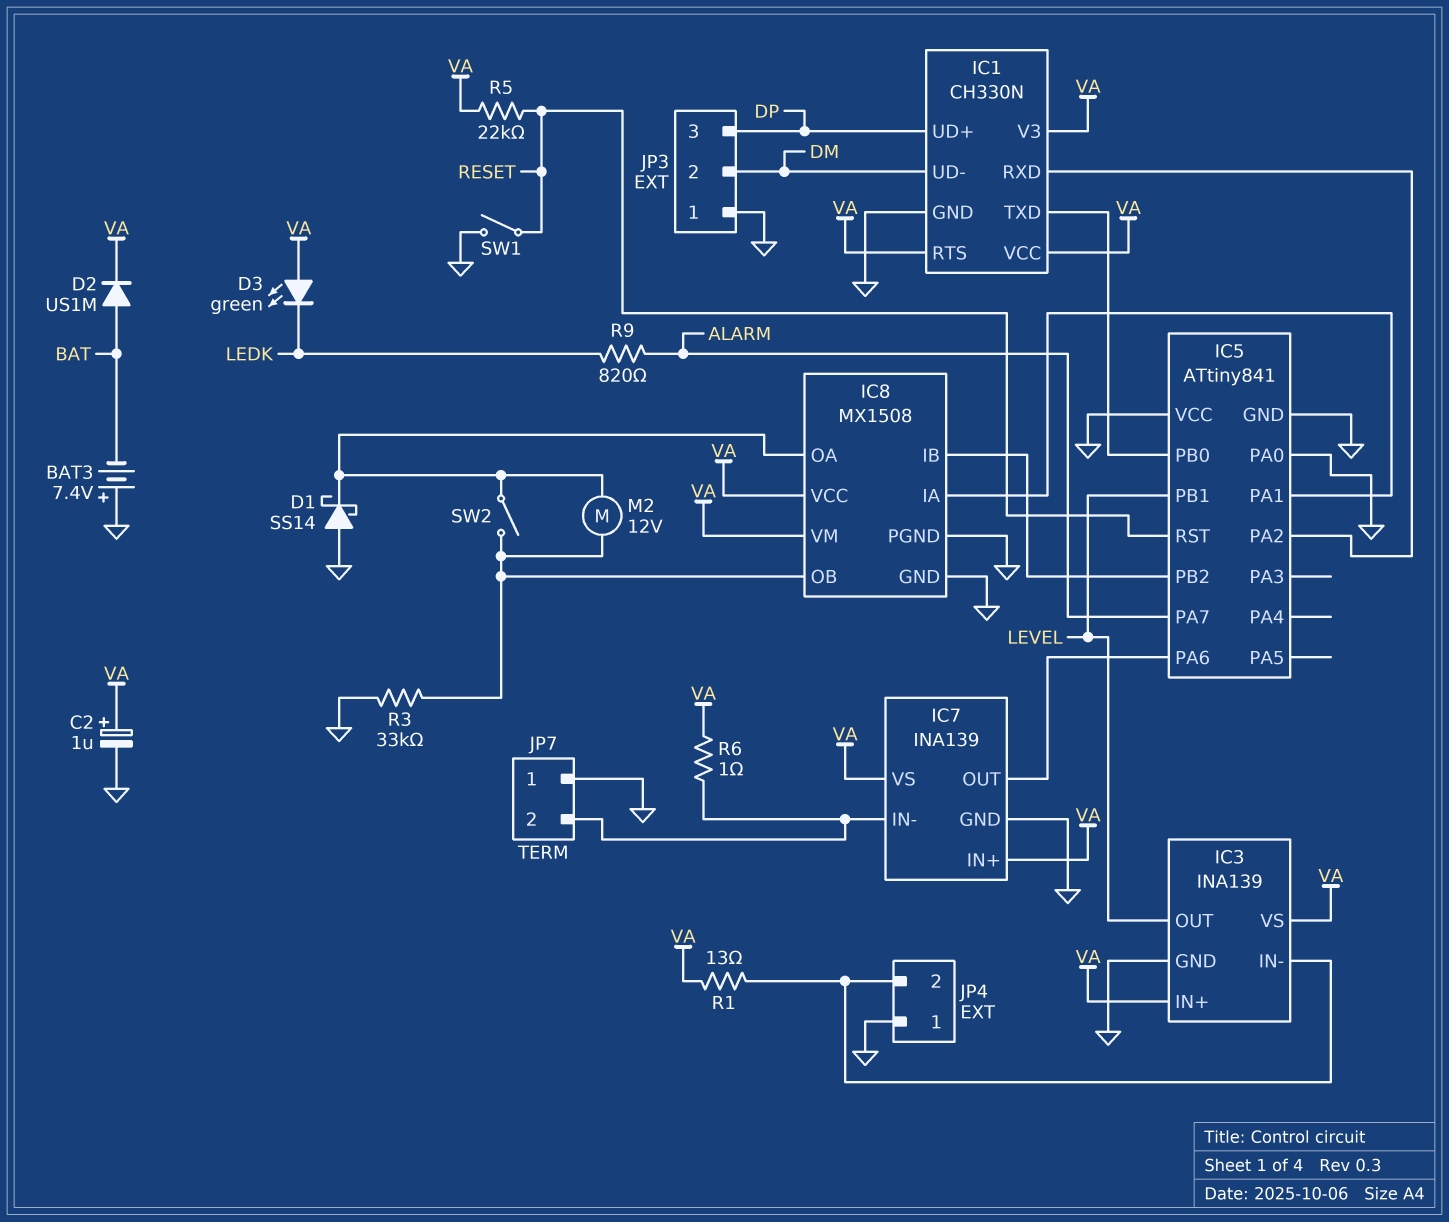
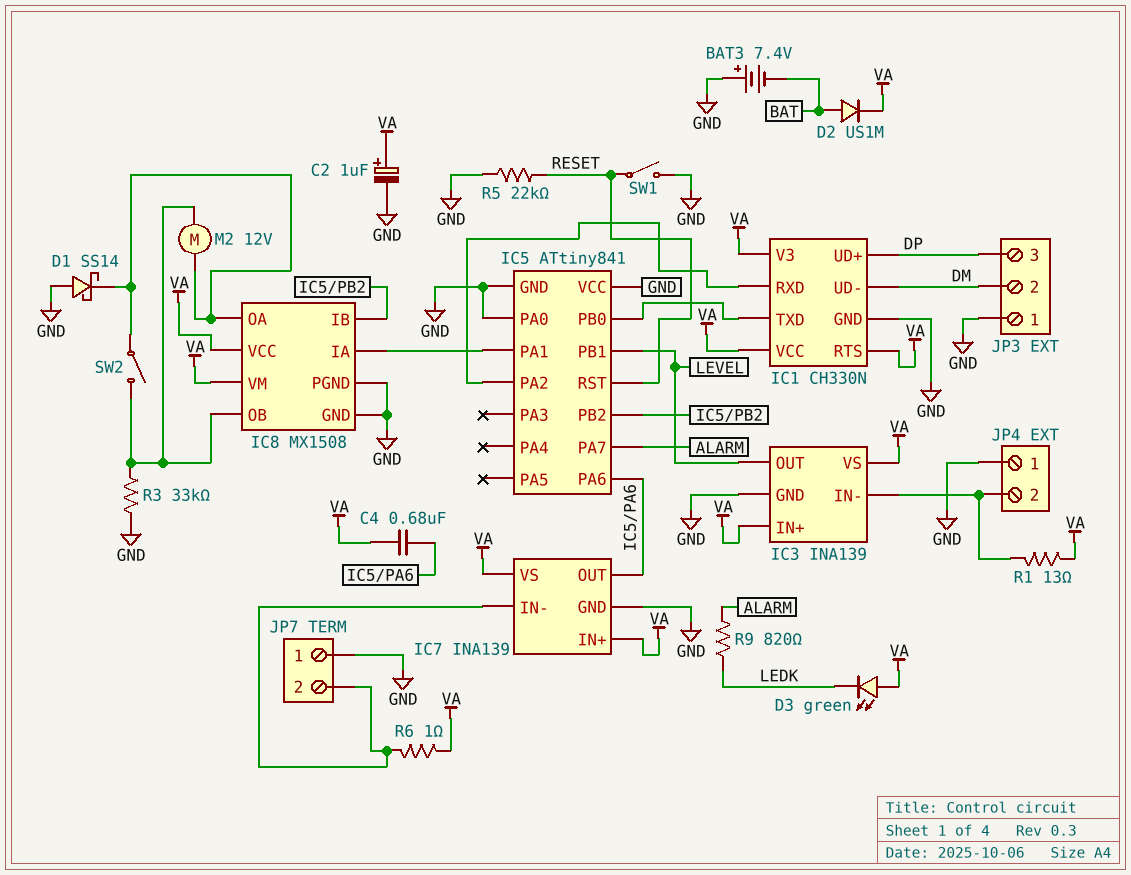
C4: none -> 680nF (IC5/PA6, VA)
R5: 22k (RESET, VA) -> 22k (GND, RESET)

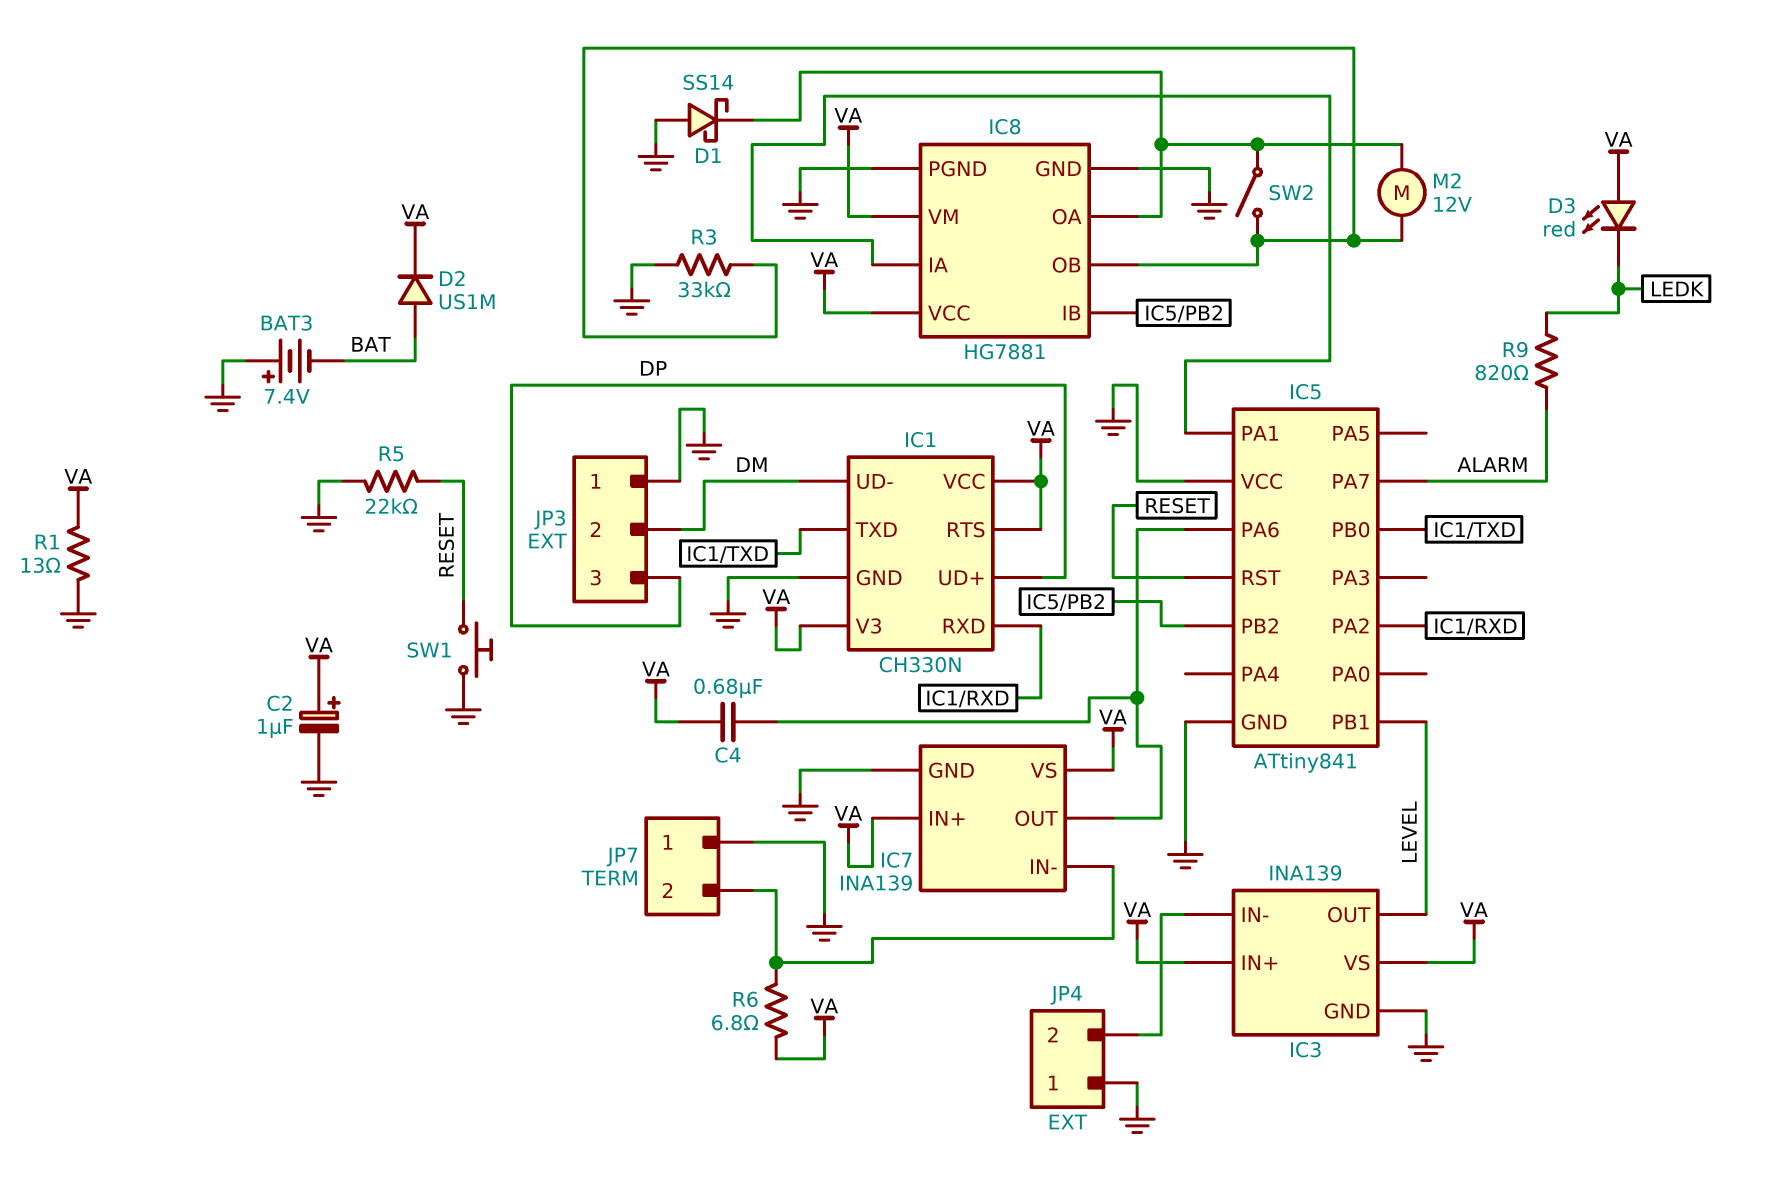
D3: LED green (A VA, K LEDK) -> LED red (A VA, K LEDK)
IC5 pin PA0: GND -> none
IC8: MX1508 -> HG7881
R1: 13 (IC3/IN-, VA) -> 13 (GND, VA)
R6: 1 (IC7/IN-, VA) -> 6.8 (IC7/IN-, VA)
SW1: switch (GND, RESET) -> button (GND, RESET)

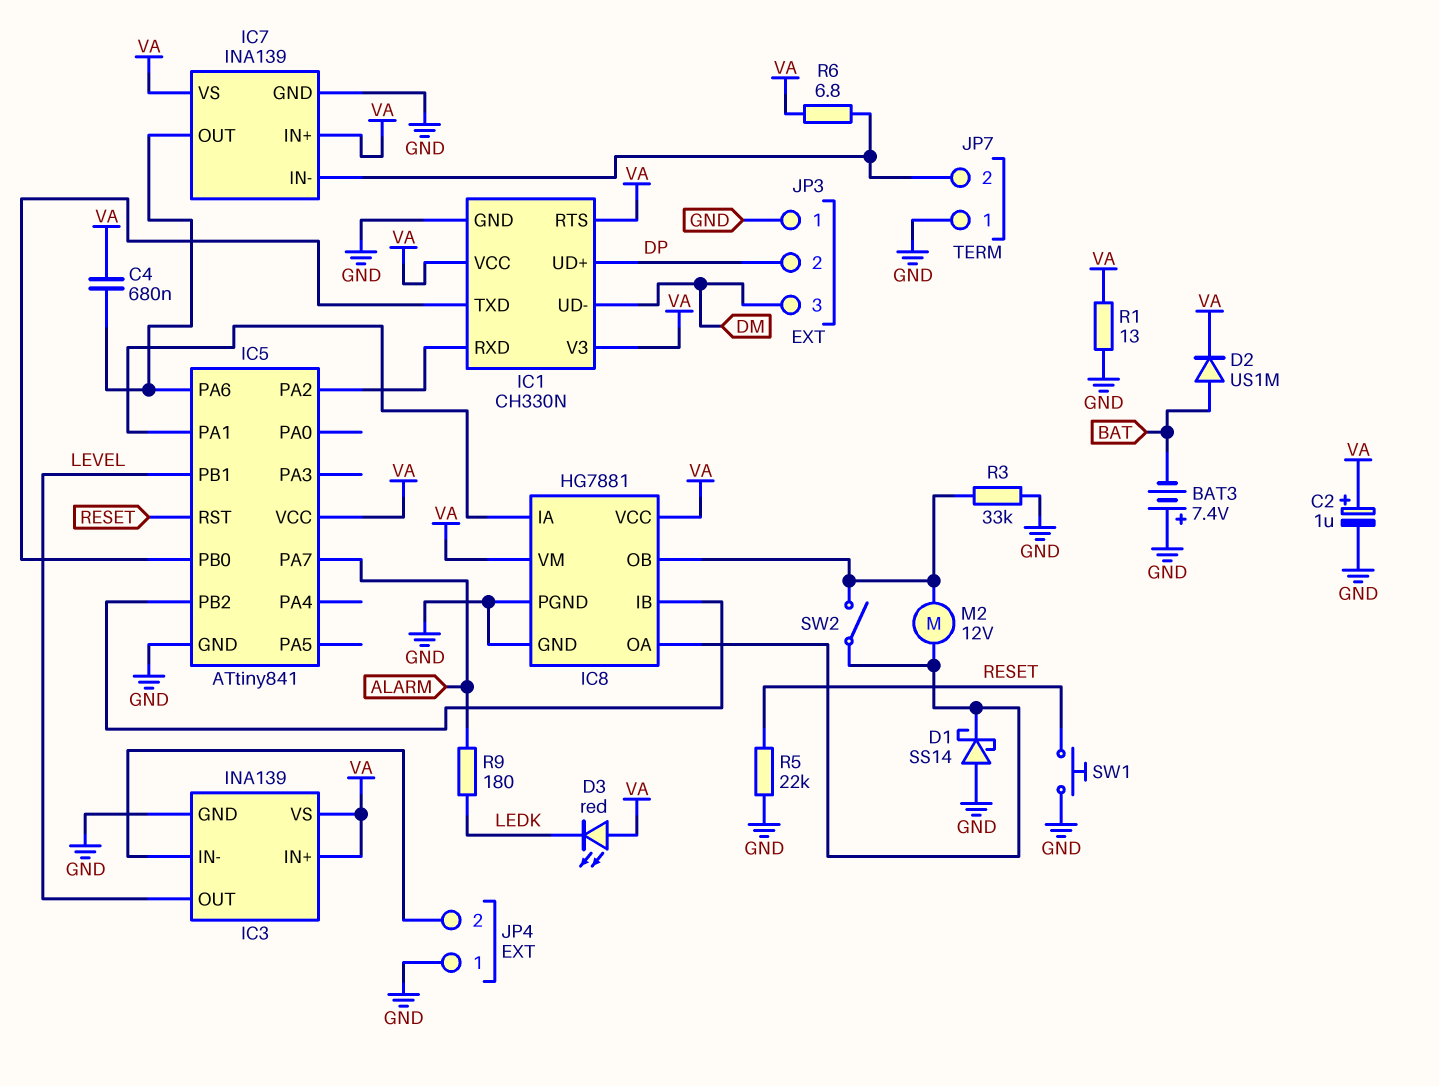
IC5 pin VCC: GND -> VA
JP3 pin 2: DM -> DP
JP3 pin 3: DP -> DM
R9: 820 (ALARM, LEDK) -> 180 (ALARM, LEDK)

